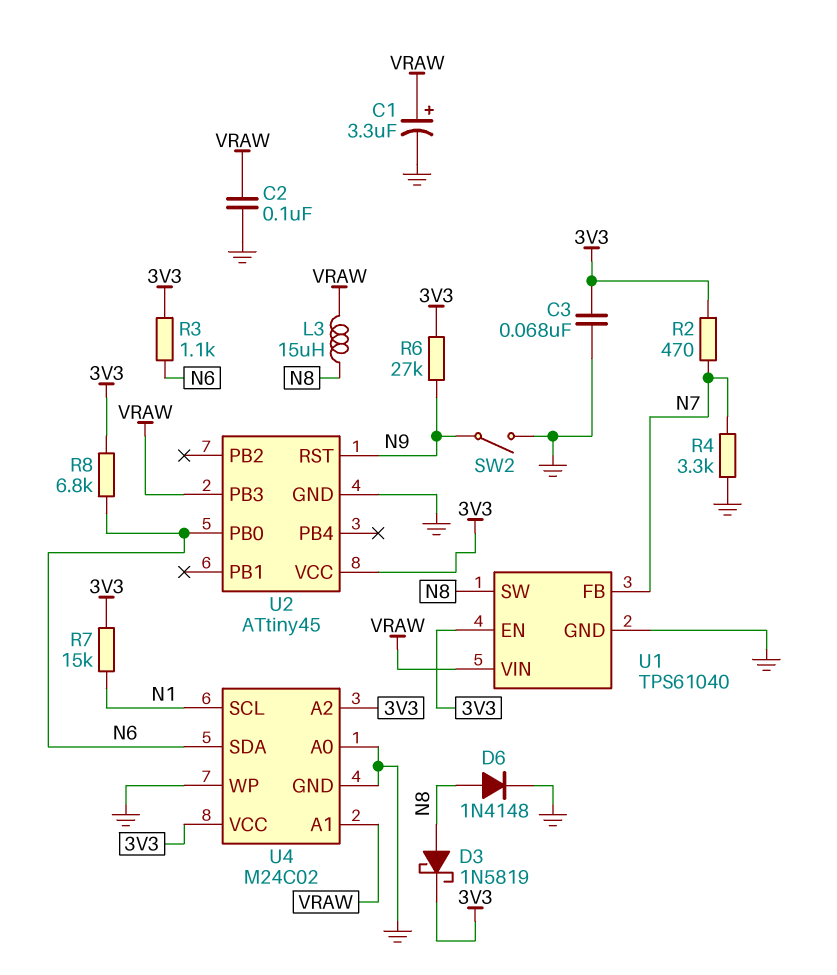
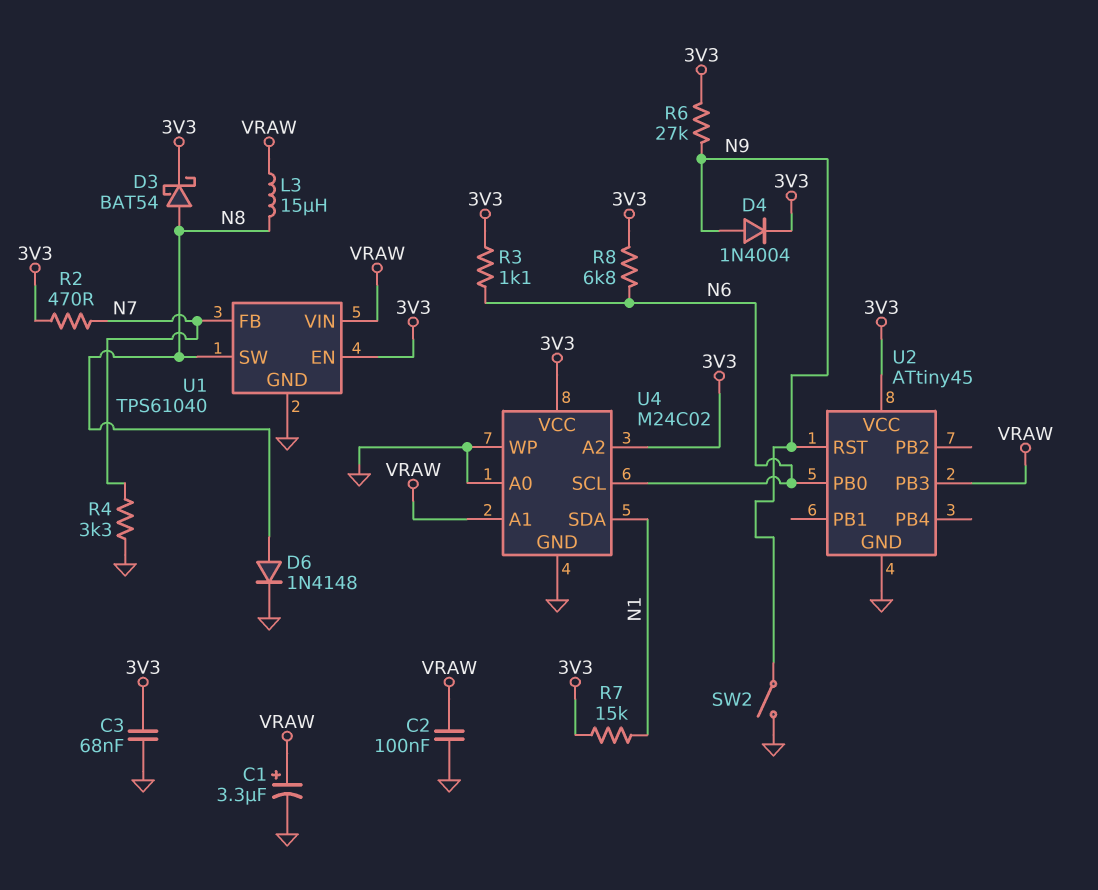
D3: schottky 1N5819 (A N8, K 3V3) -> schottky BAT54 (A N8, K 3V3)
D4: none -> diode 1N4004 (A N9, K 3V3)
U4 pin SCL: N1 -> N6
U4 pin SDA: N6 -> N1

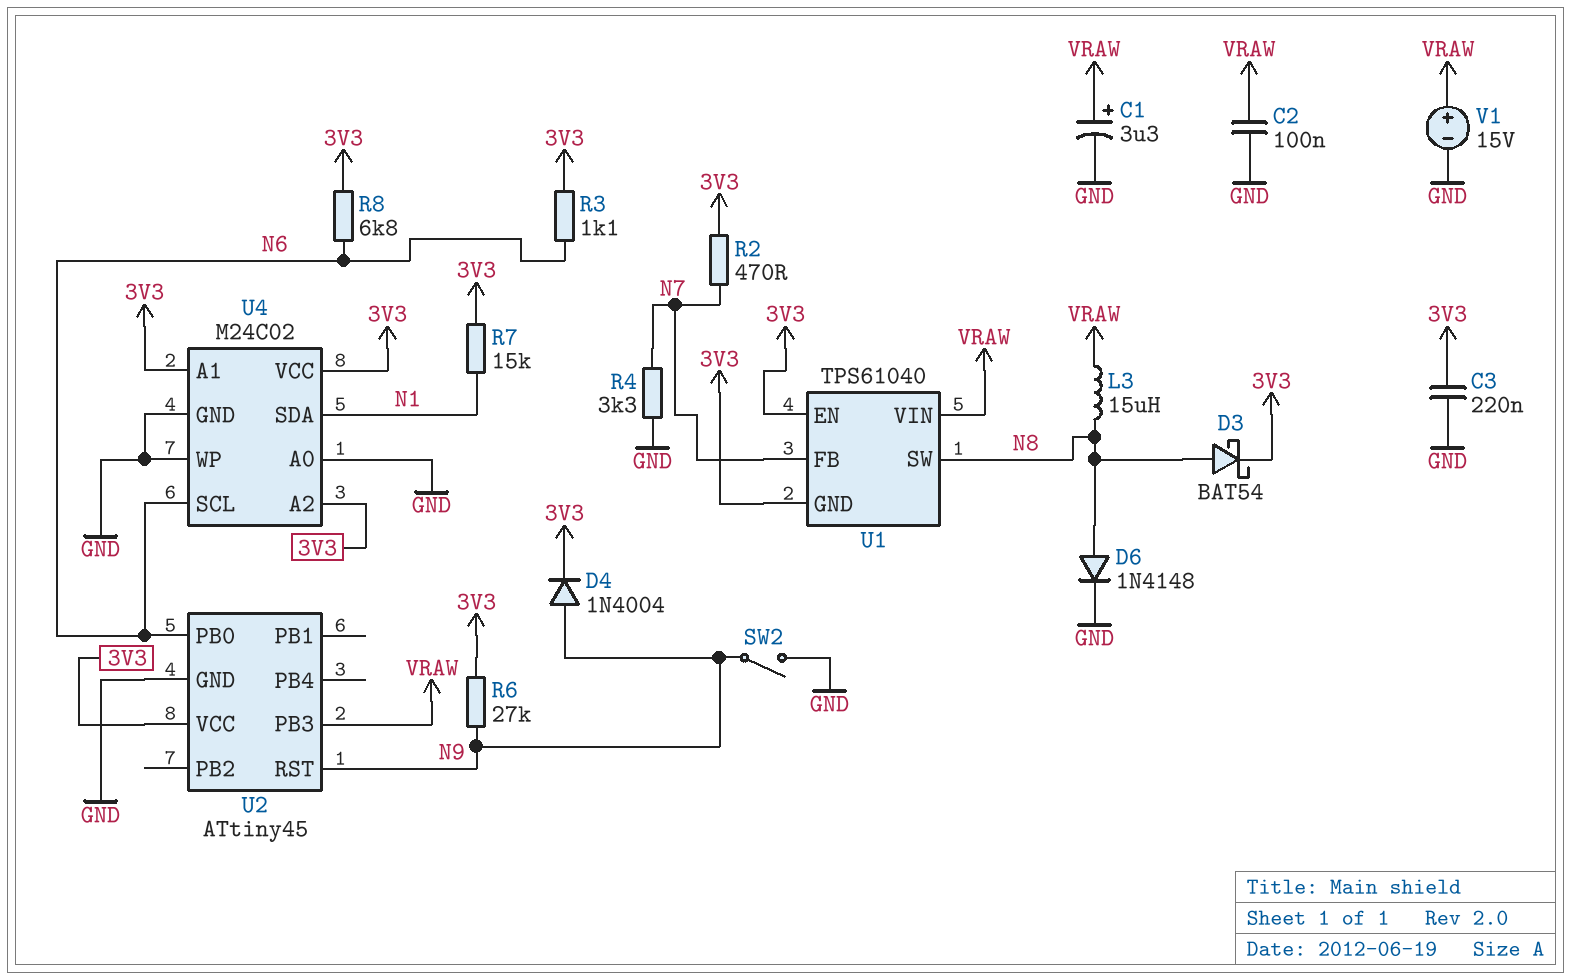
C3: 68nF (3V3, GND) -> 220nF (3V3, GND)
U1 pin GND: GND -> 3V3
U4 pin A1: VRAW -> 3V3
V1: none -> 15V (plus VRAW, minus GND)

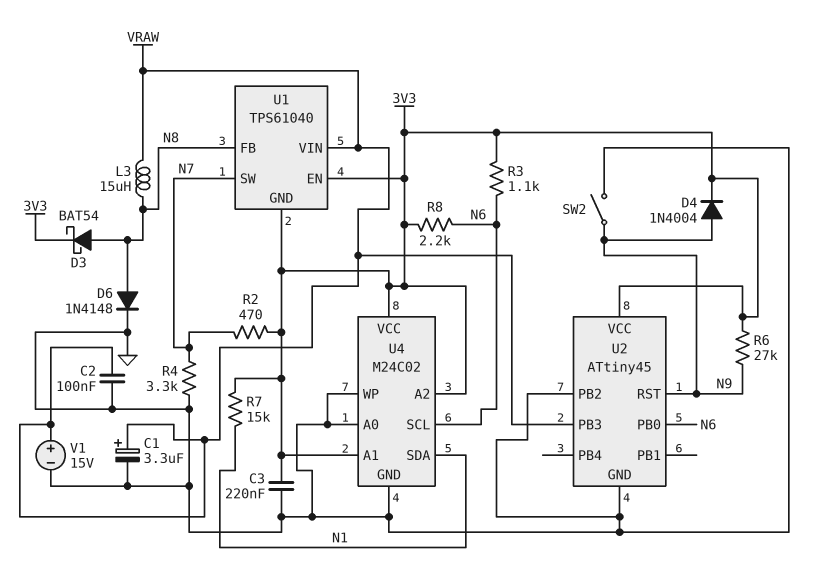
R8: 6.8k (3V3, N6) -> 2.2k (3V3, N6)
U1 pin FB: N7 -> N8
U1 pin SW: N8 -> N7
U2 pin PB2: none -> GND

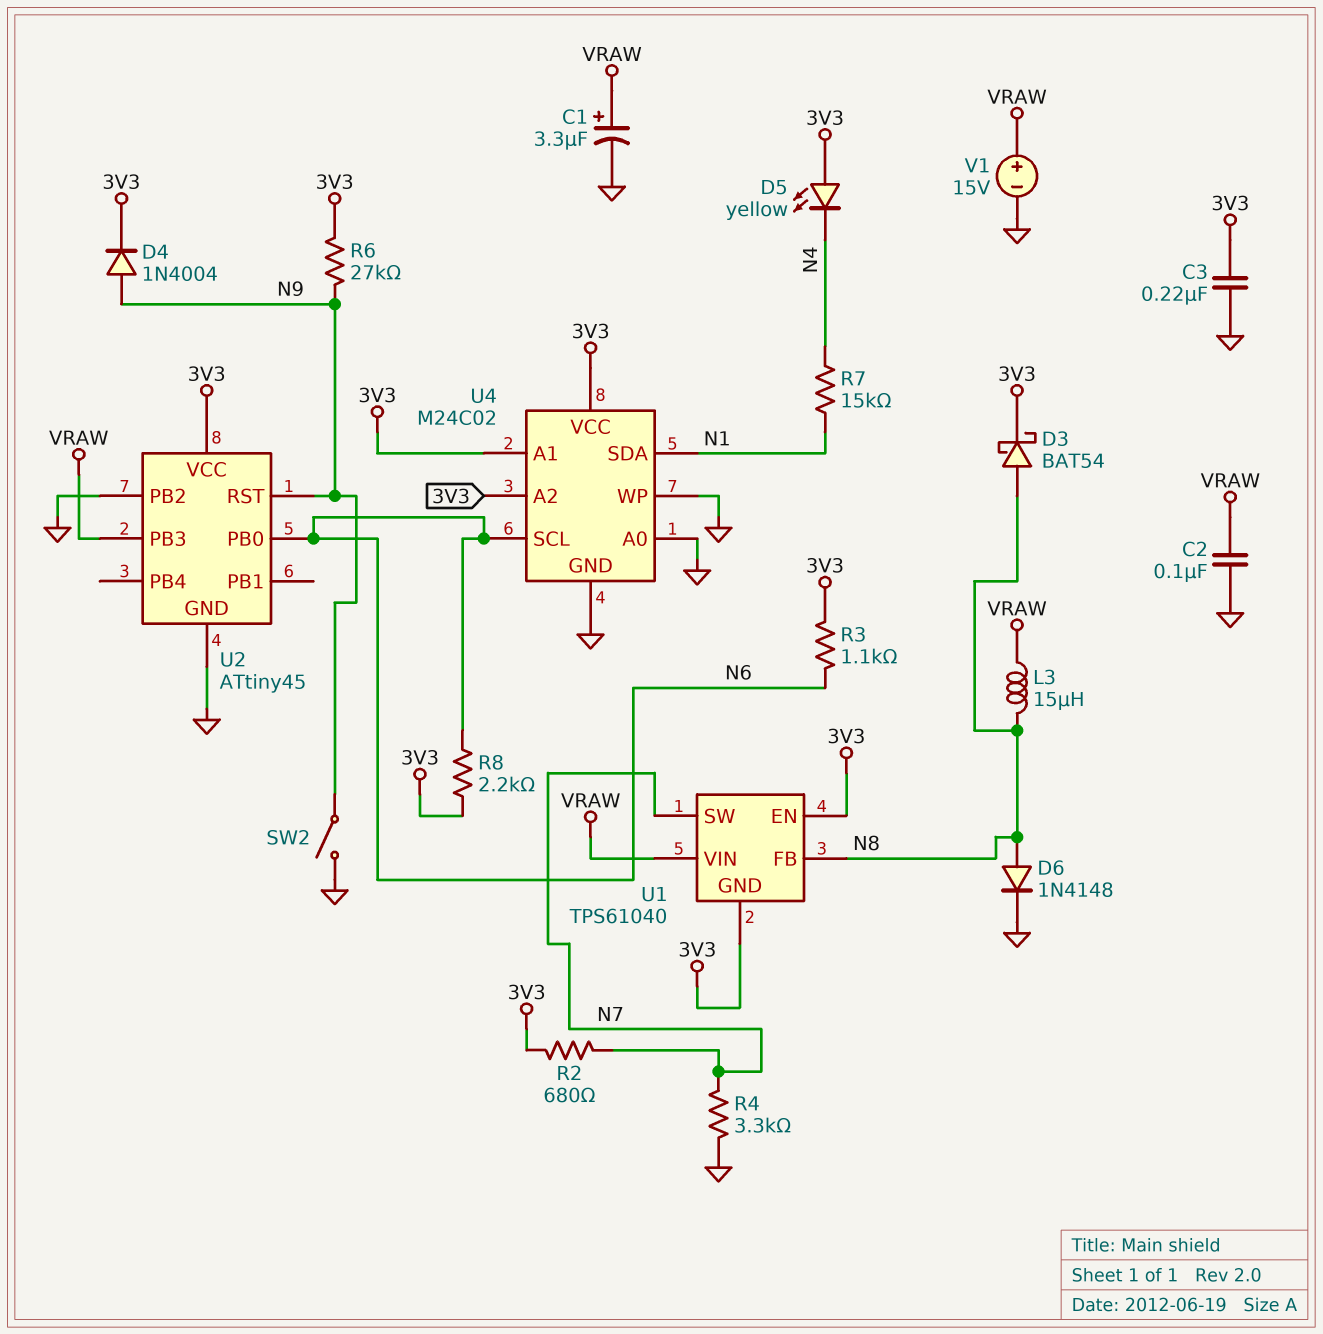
D5: none -> LED yellow (A 3V3, K N4)
R2: 470 (3V3, N7) -> 680 (3V3, N7)
R7: 15k (3V3, N1) -> 15k (N1, N4)

